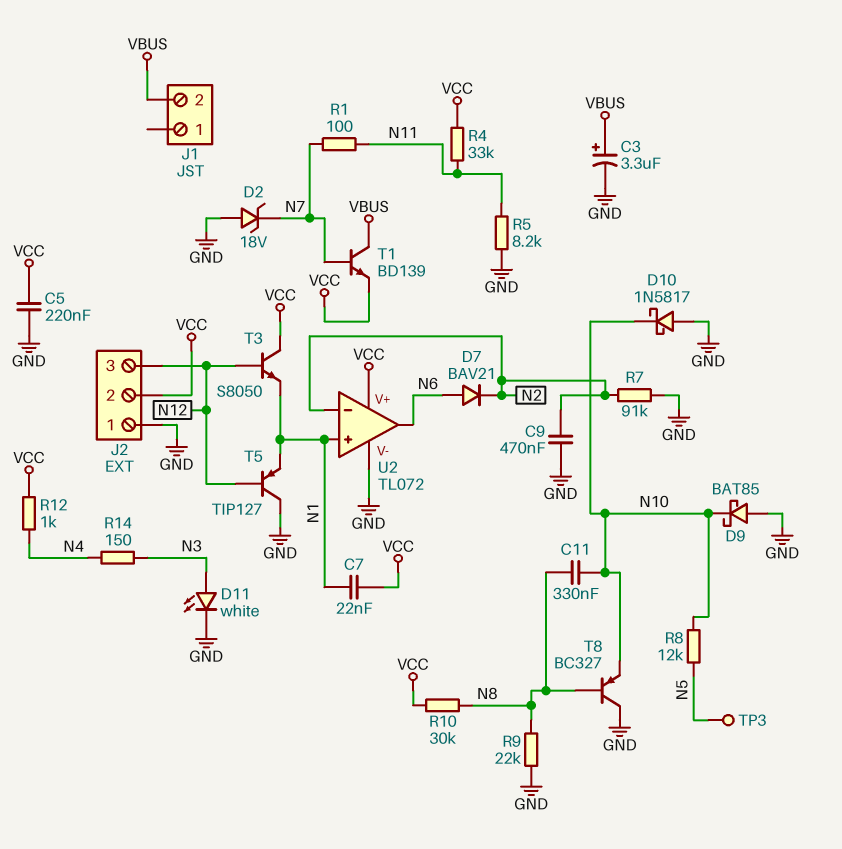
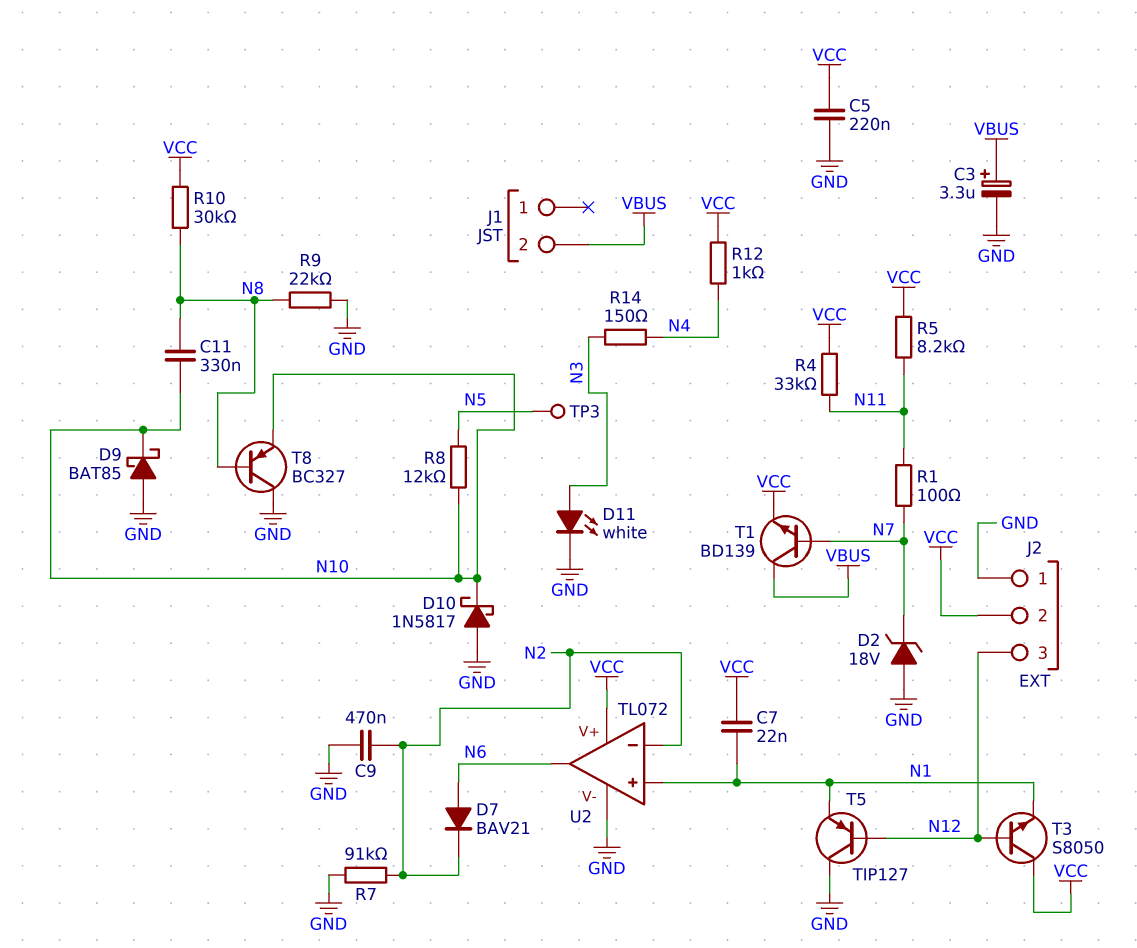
R5: 8.2k (GND, N11) -> 8.2k (N11, VCC)

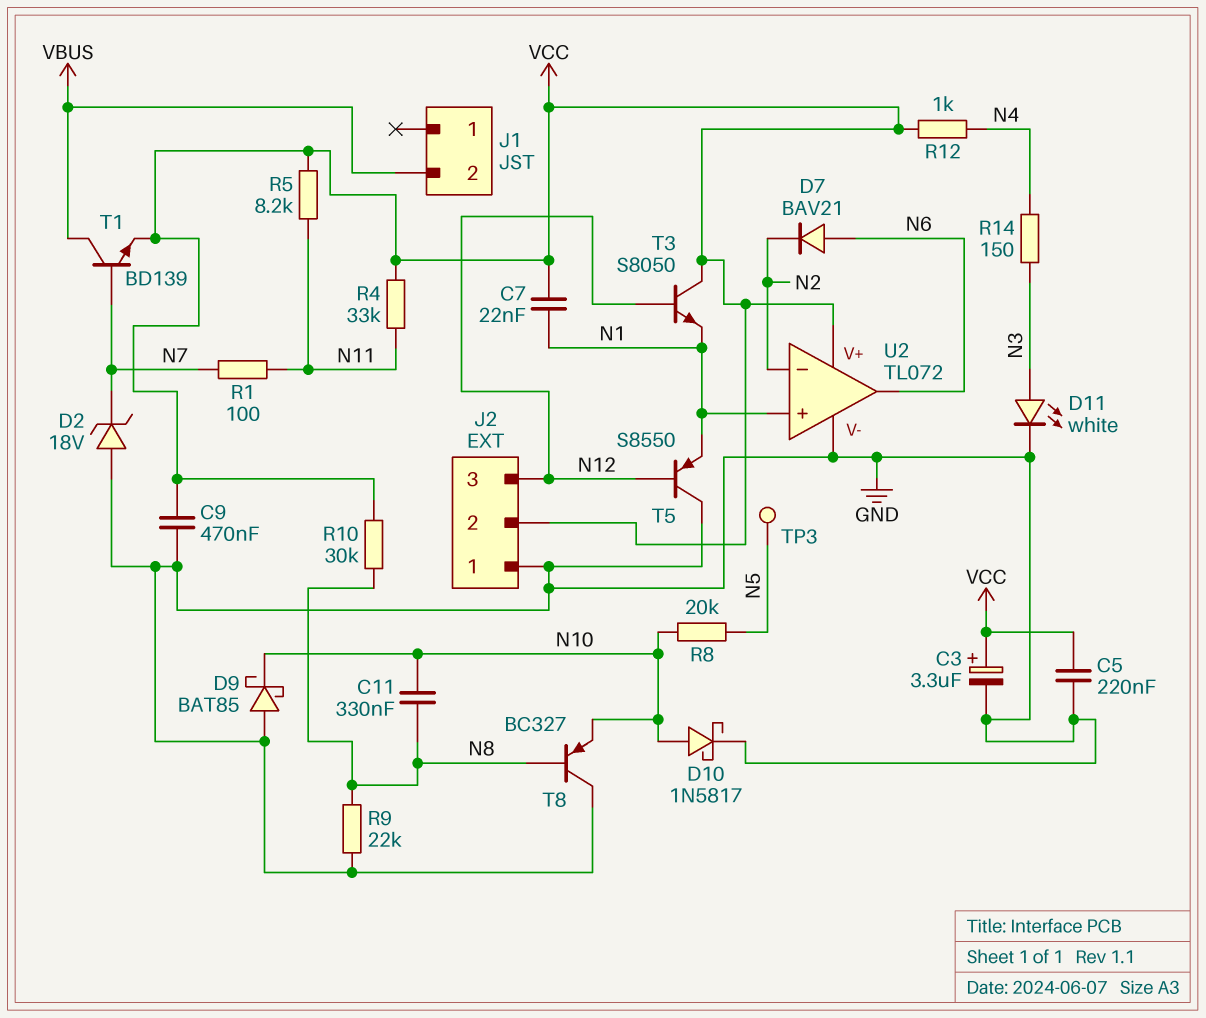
C3: 3.3uF (plus VBUS, minus GND) -> 3.3uF (plus VCC, minus GND)
C9: 470nF (GND, N2) -> 470nF (GND, VCC)
D10: schottky 1N5817 (A GND, K N10) -> schottky 1N5817 (A N10, K GND)
R7: 91k (GND, N2) -> none
R8: 12k (N5, N10) -> 20k (N5, N10)
T5: PNP TIP127 (B N12, C GND, E N1) -> PNP S8550 (B N12, C GND, E N1)

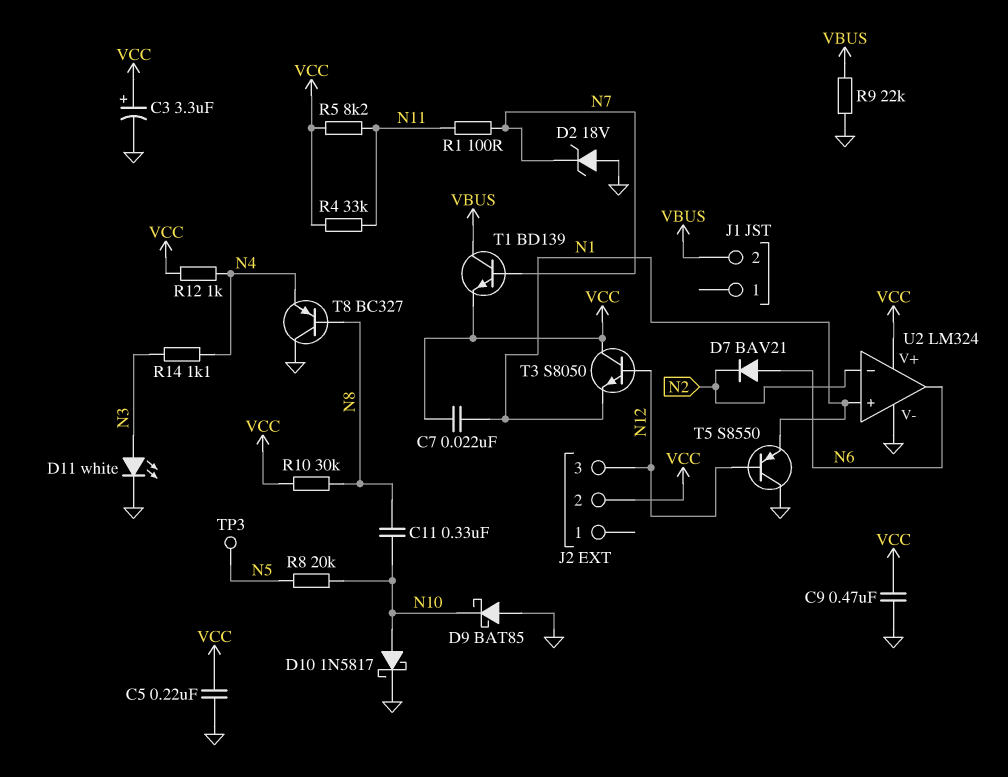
J2 pin 1: GND -> none
R9: 22k (GND, N8) -> 22k (GND, VBUS)
R14: 150 (N3, N4) -> 1.1k (N3, N4)
T8: PNP BC327 (B N8, C GND, E N10) -> PNP BC327 (B N8, C GND, E N4)
U2: TL072 -> LM324

